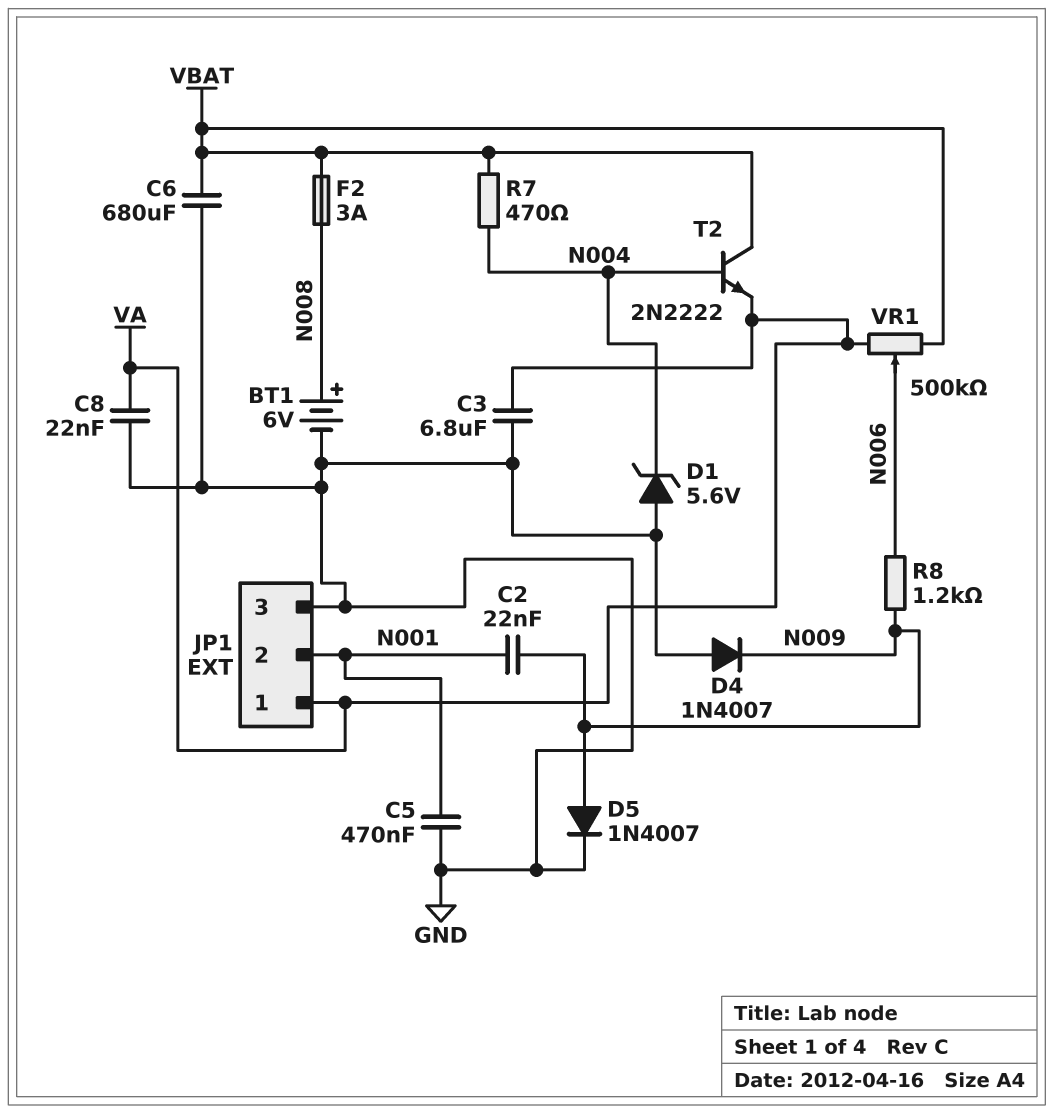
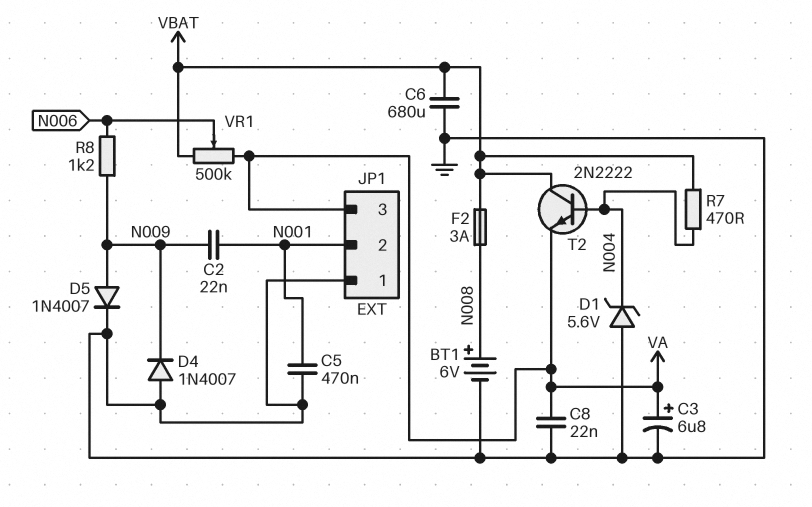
C3: 6.8uF (GND, VA) -> 6.8uF (plus VA, minus GND)
JP1 pin 1: VA -> GND
JP1 pin 3: GND -> VA

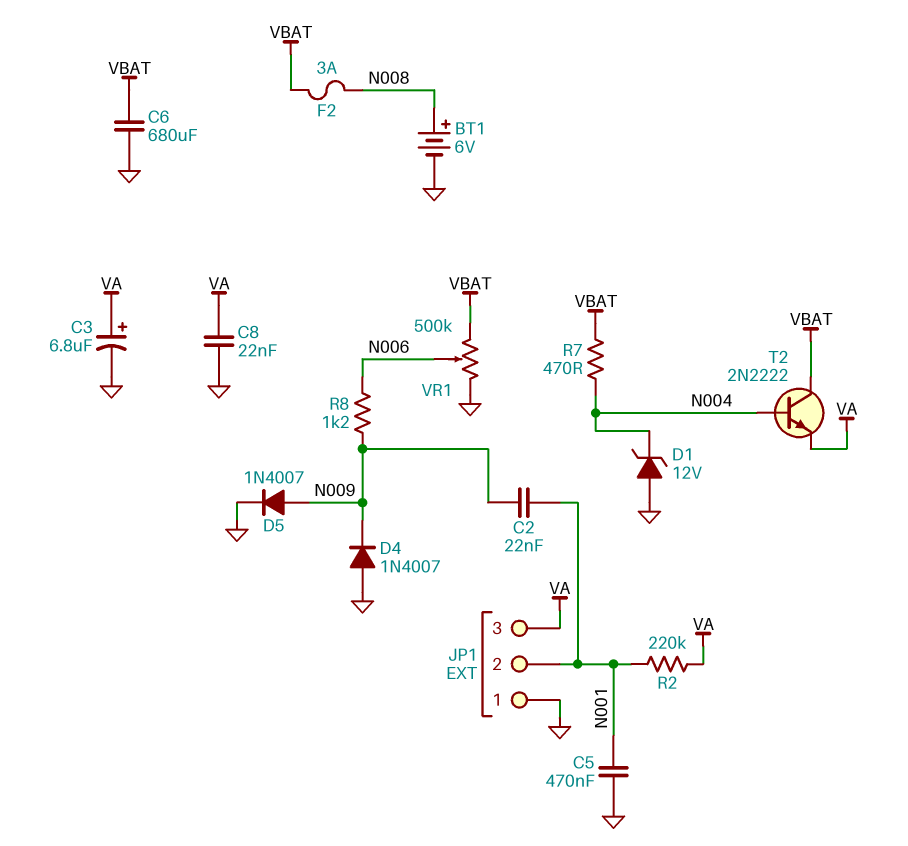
D1: zener 5.6V (A GND, K N004) -> zener 12V (A GND, K N004)
R2: none -> 220k (N001, VA)
VR1: 500k (VA, VBAT, wiper N006) -> 500k (GND, VBAT, wiper N006)

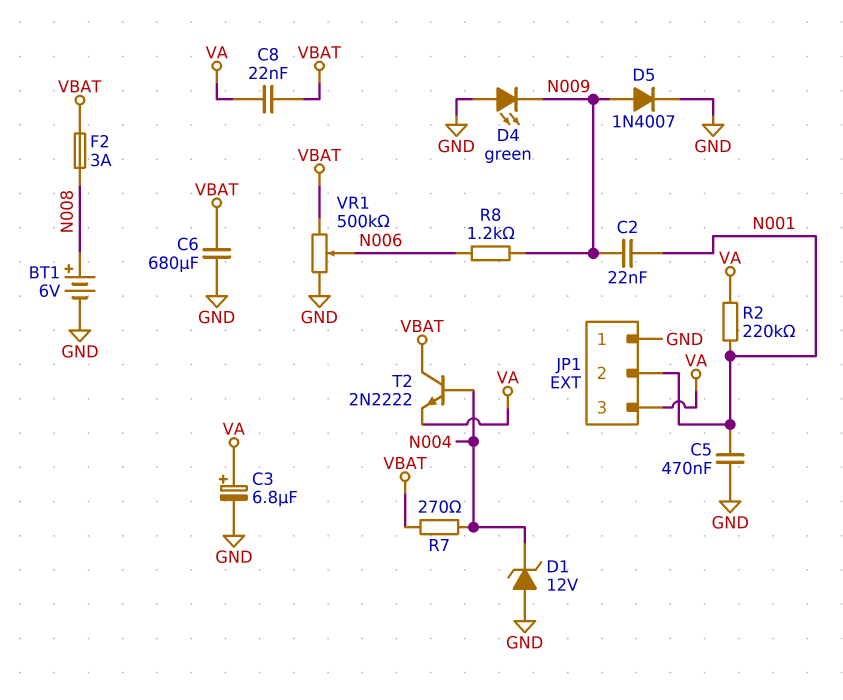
C8: 22nF (GND, VA) -> 22nF (VA, VBAT)
D4: diode 1N4007 (A GND, K N009) -> LED green (A GND, K N009)
R7: 470 (N004, VBAT) -> 270 (N004, VBAT)

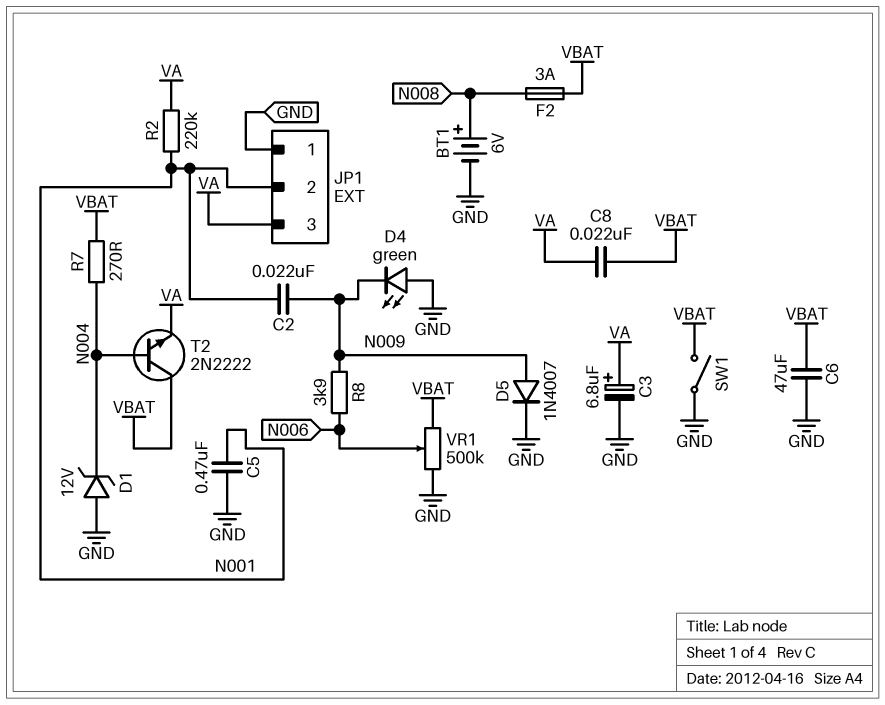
C6: 680uF (GND, VBAT) -> 47uF (GND, VBAT)
R8: 1.2k (N006, N009) -> 3.9k (N006, N009)
SW1: none -> switch (GND, VBAT)

